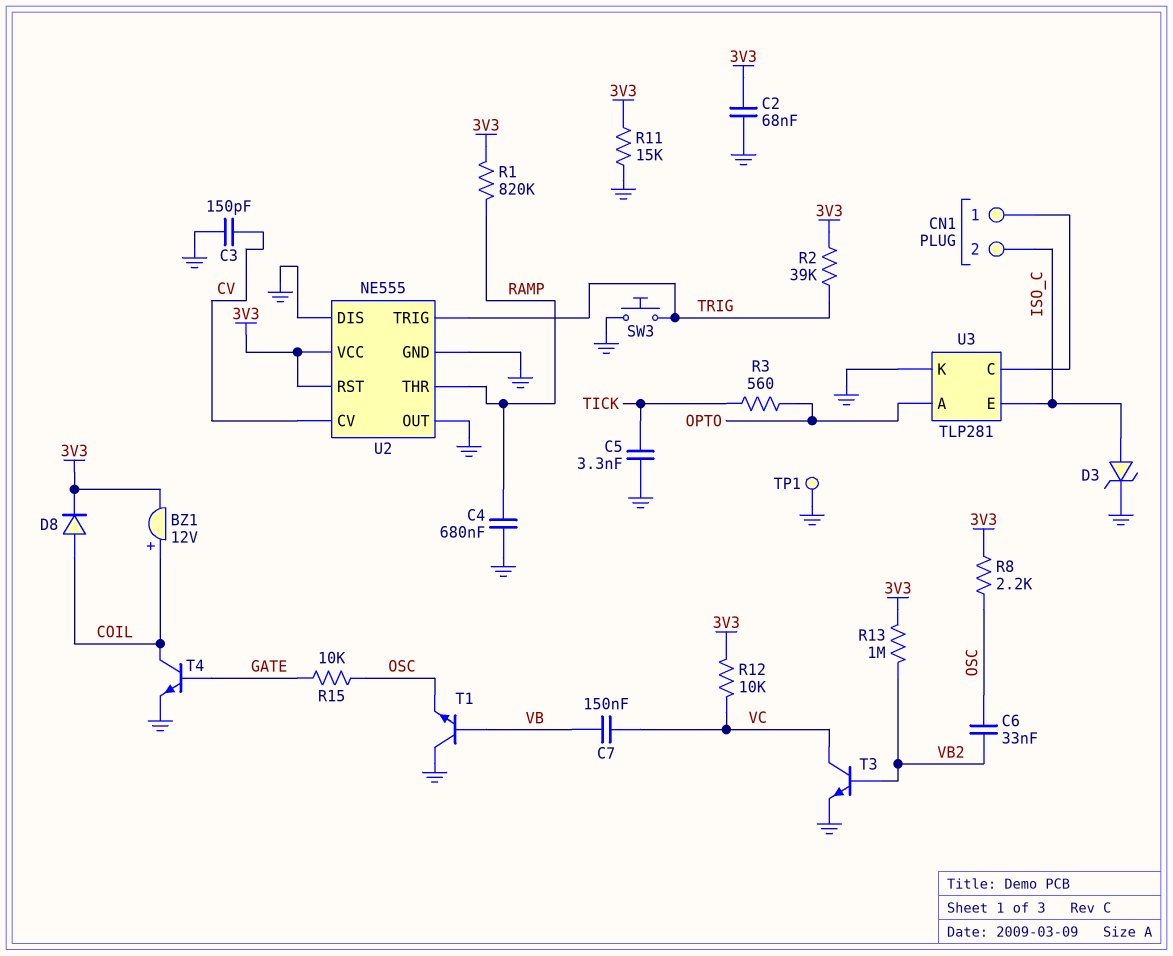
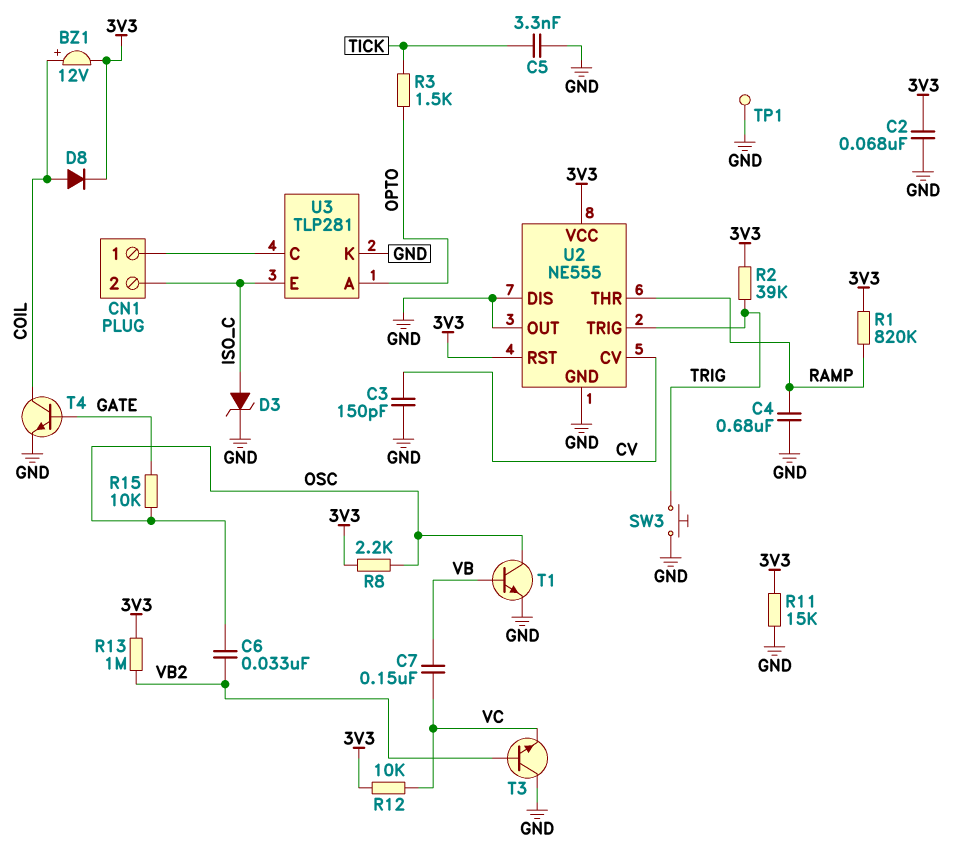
R3: 560 (OPTO, TICK) -> 1.5k (OPTO, TICK)
T1: NPN (B VB, C GND, E OSC) -> NPN (B VB, C OSC, E GND)
T3: NPN (B VB2, C VC, E GND) -> NPN (B VB2, C GND, E VC)

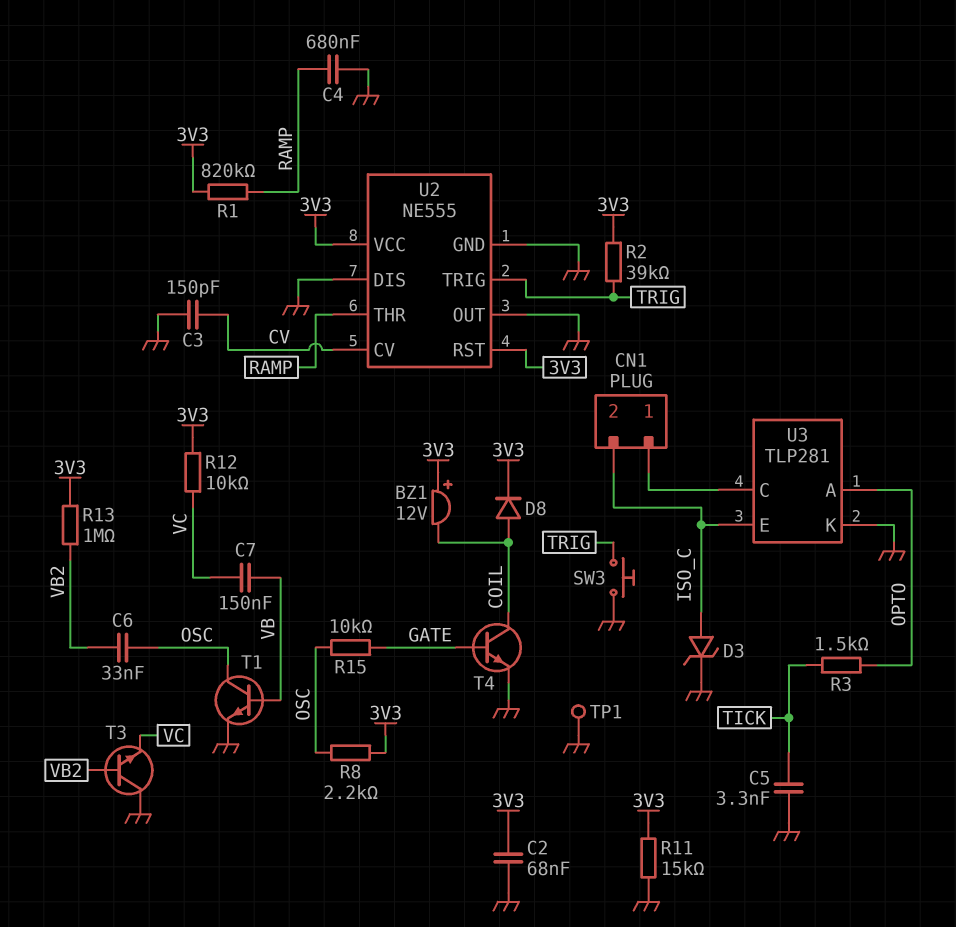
BZ1: buzzer 12V (plus COIL, minus 3V3) -> buzzer 12V (plus 3V3, minus COIL)

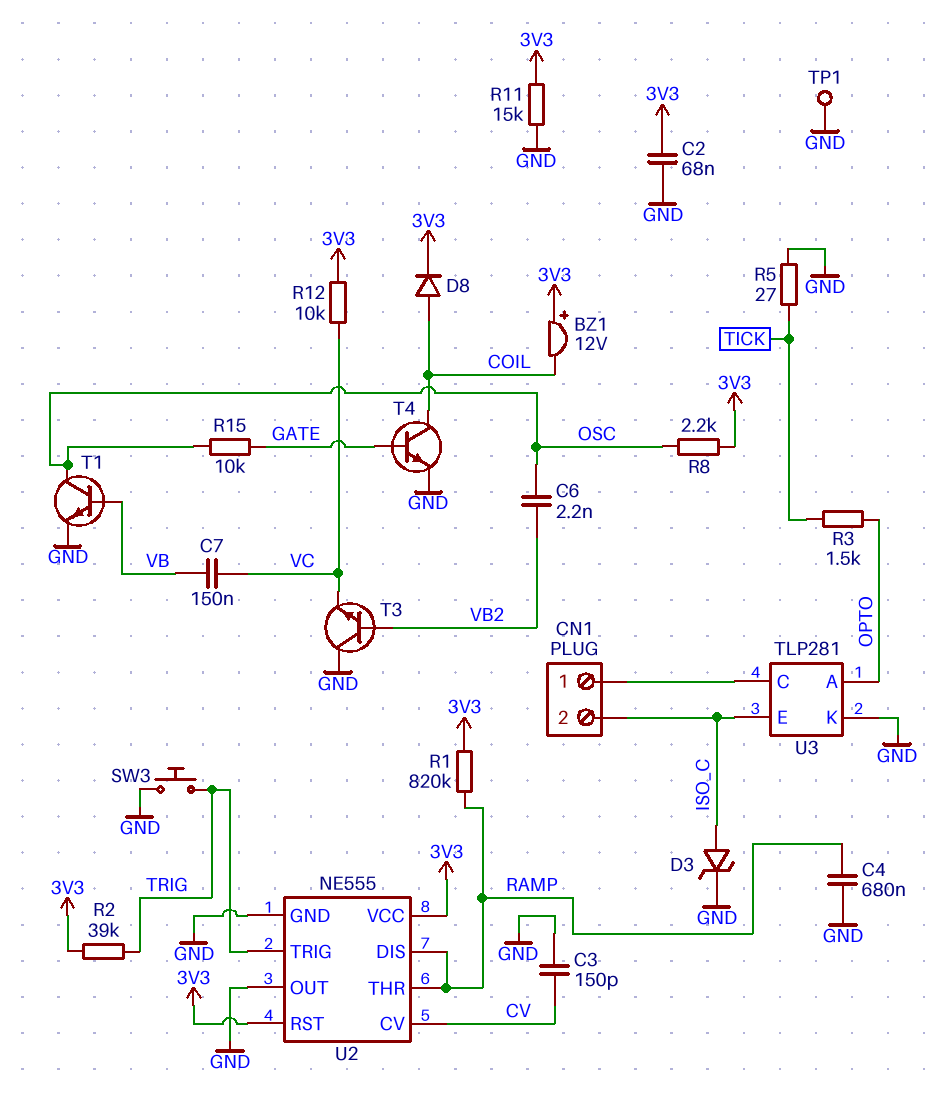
C5: 3.3nF (GND, TICK) -> none
C6: 33nF (OSC, VB2) -> 2.2nF (OSC, VB2)
R5: none -> 27 (GND, TICK)
R13: 1M (3V3, VB2) -> none
U2 pin DIS: GND -> RAMP

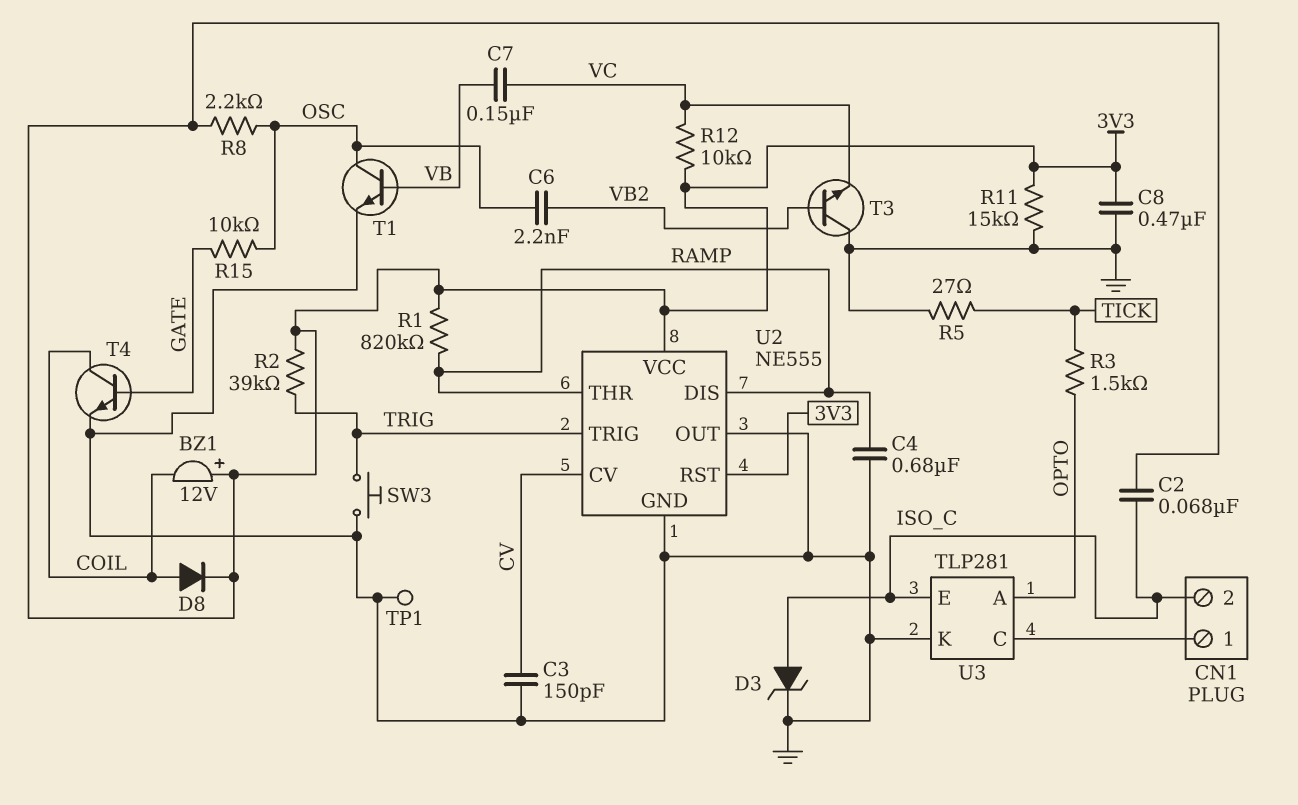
C2: 68nF (3V3, GND) -> 68nF (3V3, ISO_C)
C8: none -> 470nF (3V3, GND)

